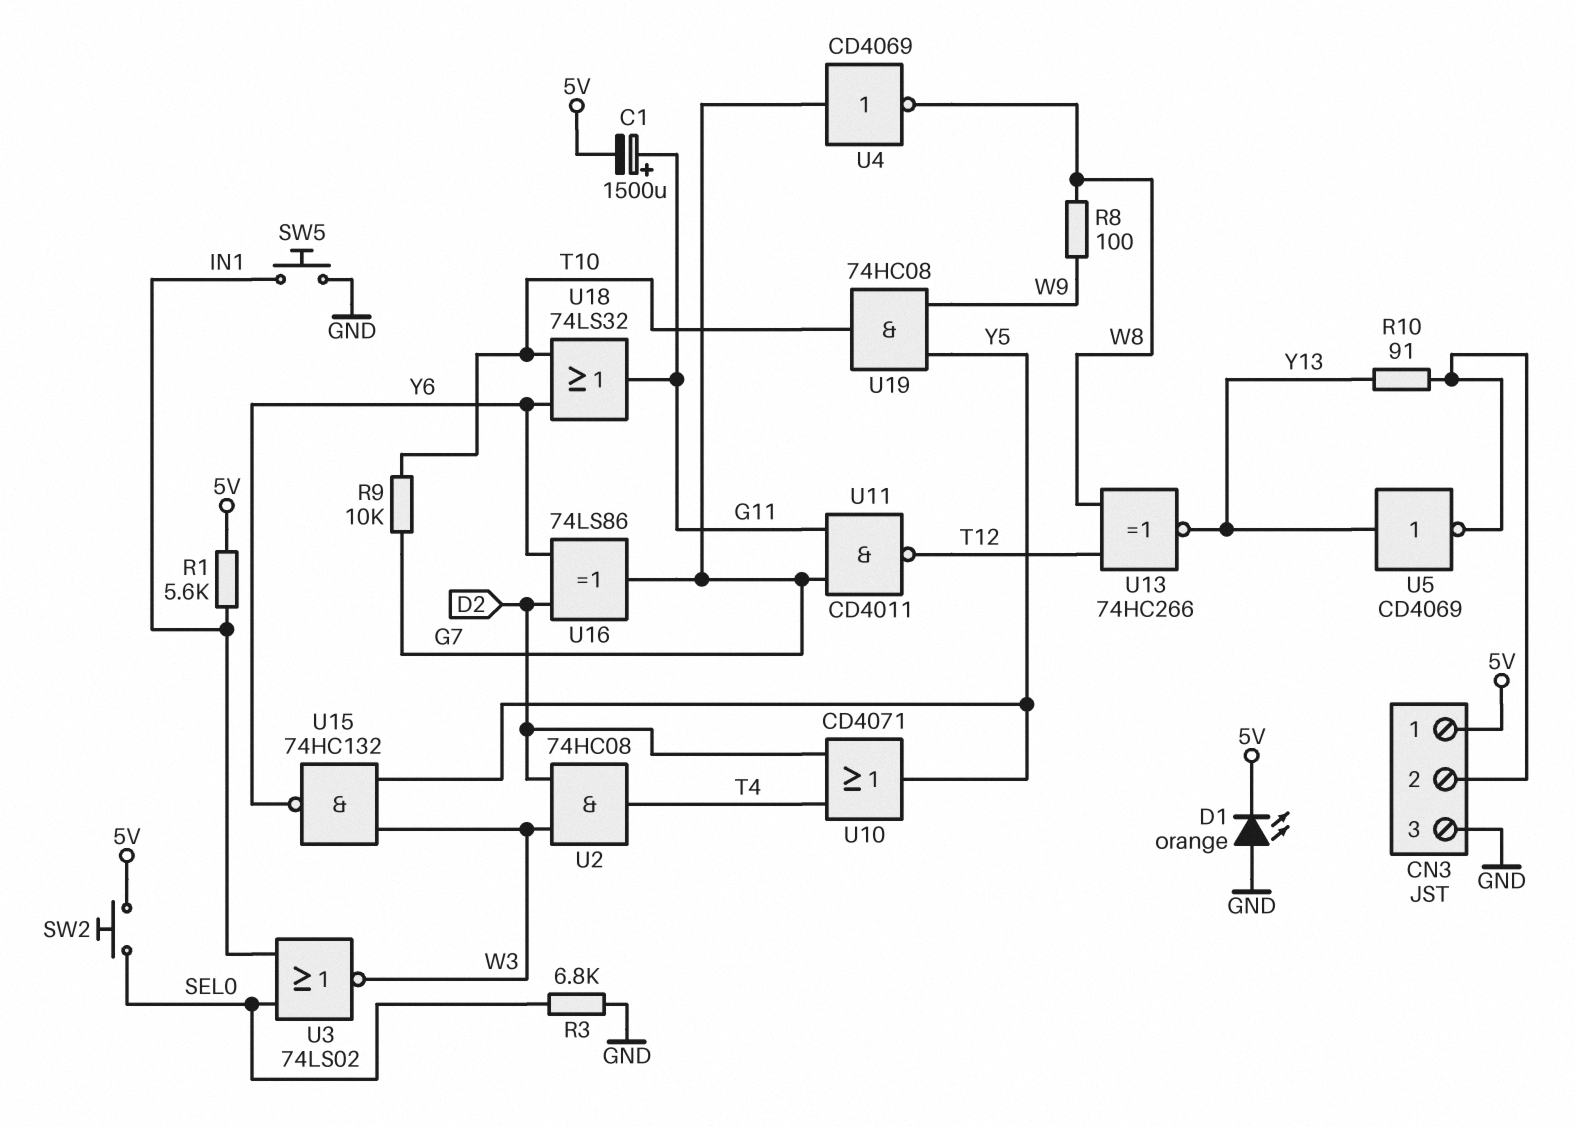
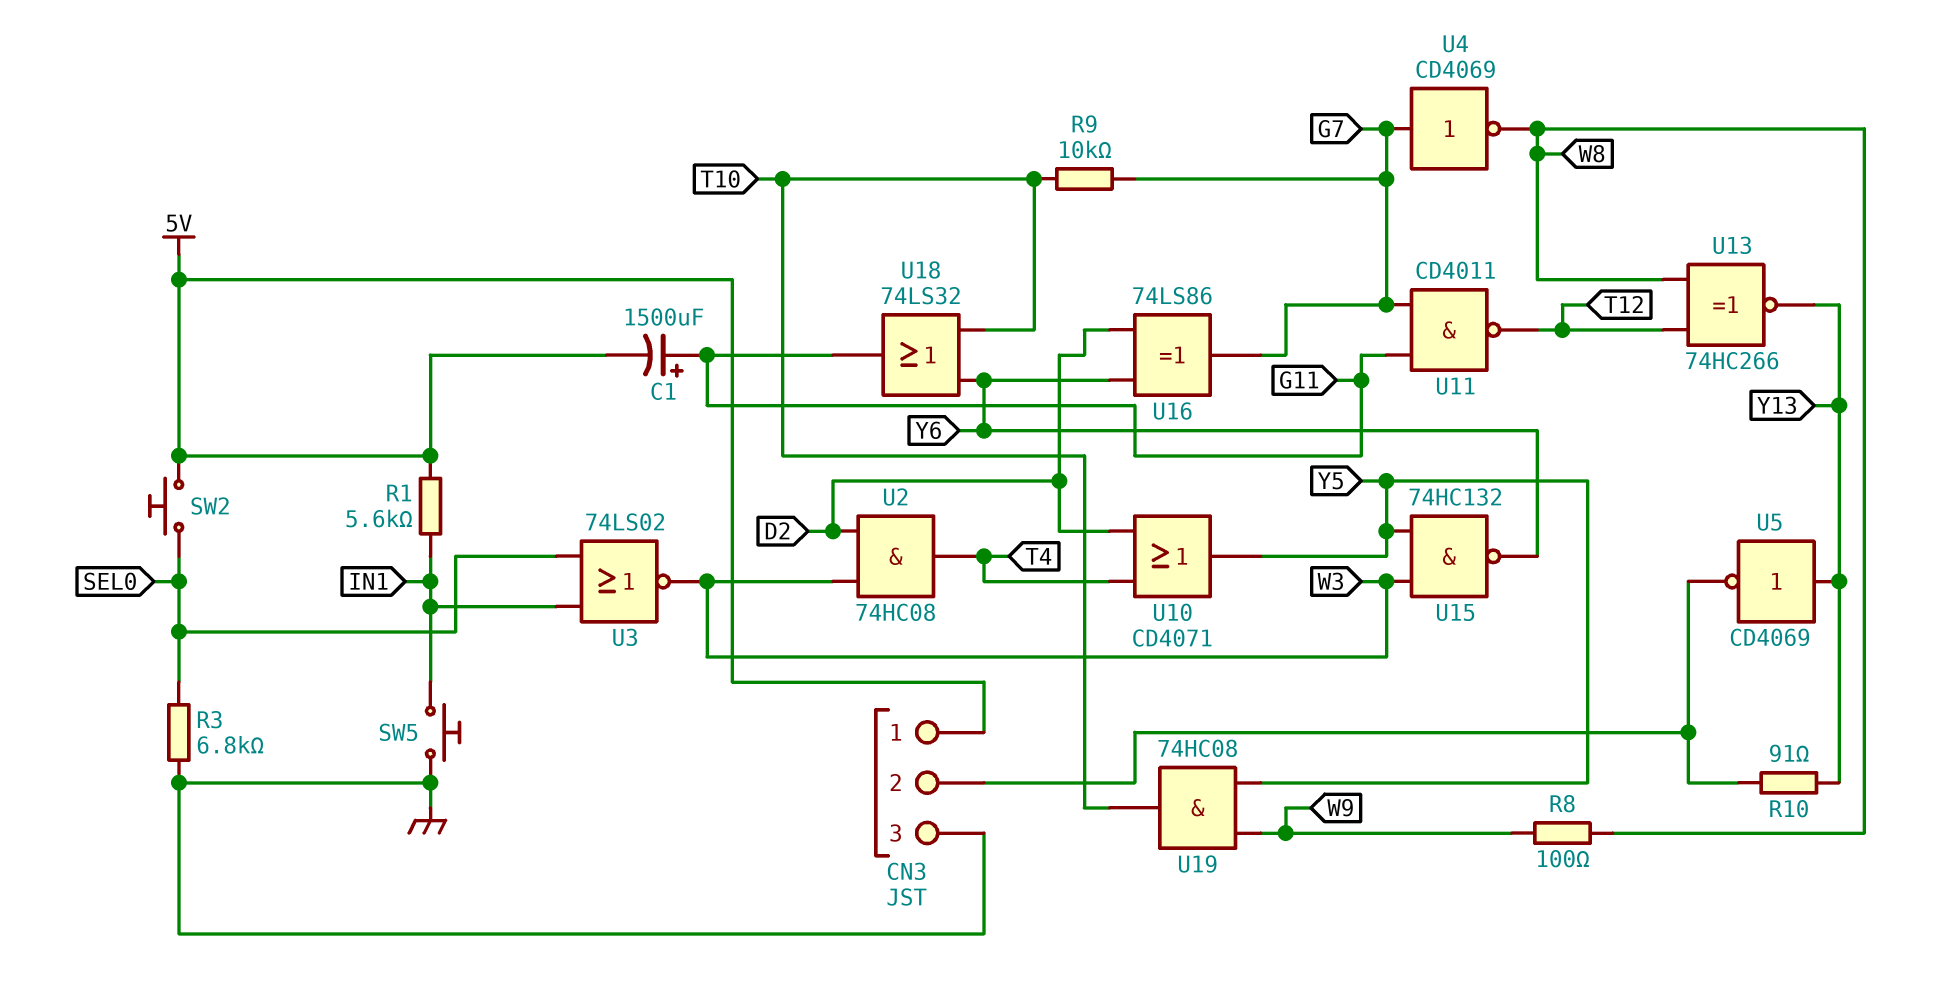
D1: LED orange (A GND, K 5V) -> none

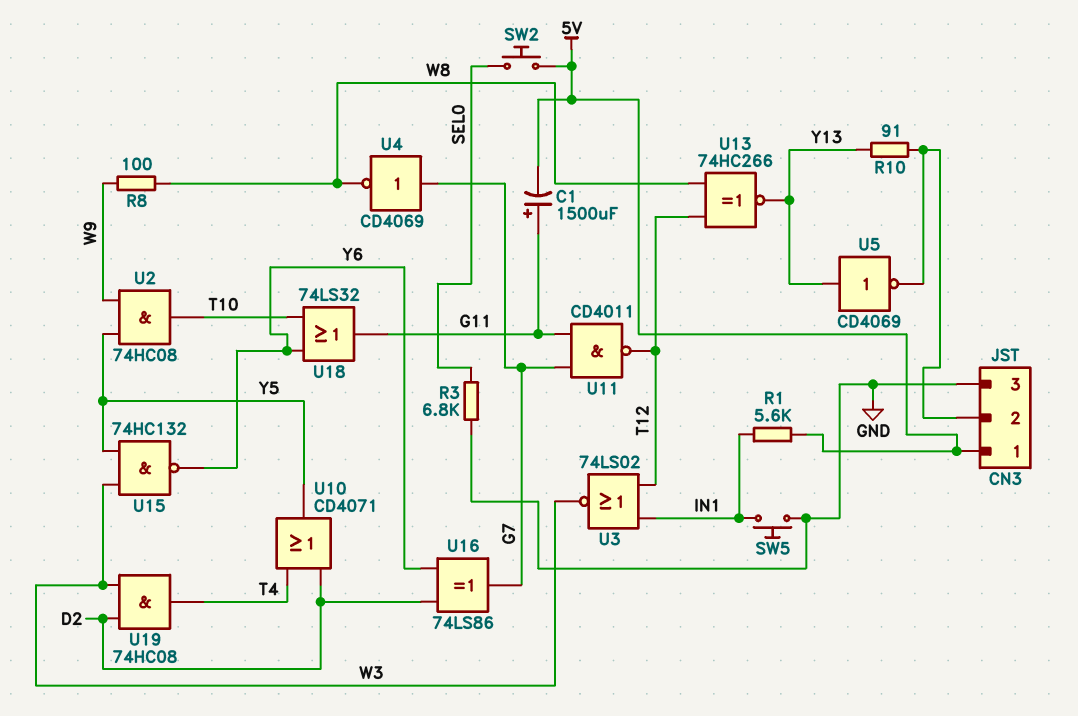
R9: 10k (G7, T10) -> none
U2: AND 74HC08 (in D2, in W3, out T4) -> AND 74HC08 (in W9, in Y5, out T10)
U3: NOR 74LS02 (in IN1, in SEL0, out W3) -> NOR 74LS02 (in IN1, in T12, out W3)
U19: AND 74HC08 (in W9, in Y5, out T10) -> AND 74HC08 (in D2, in W3, out T4)

